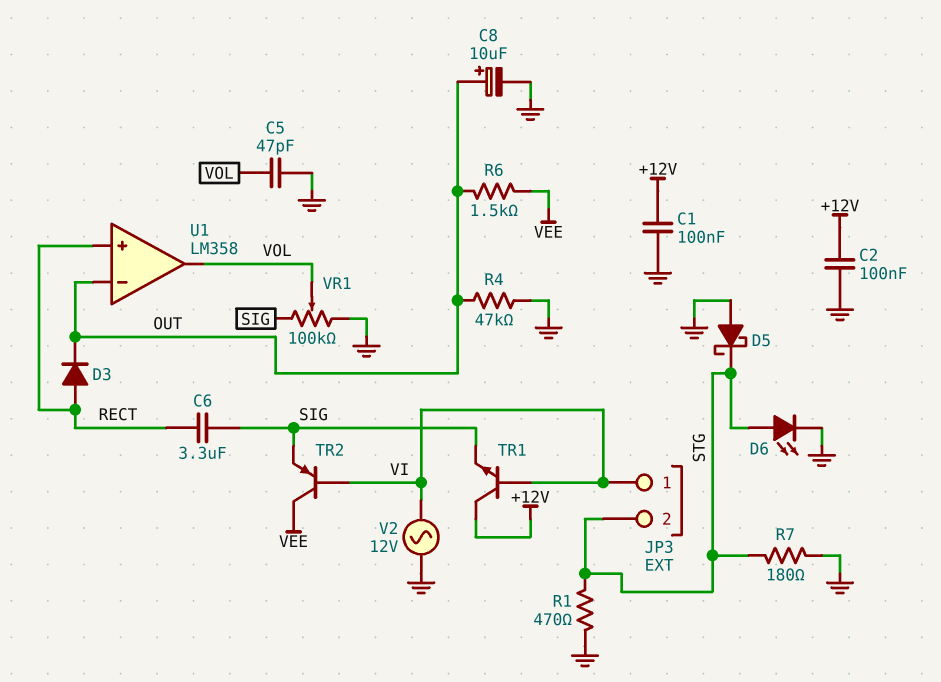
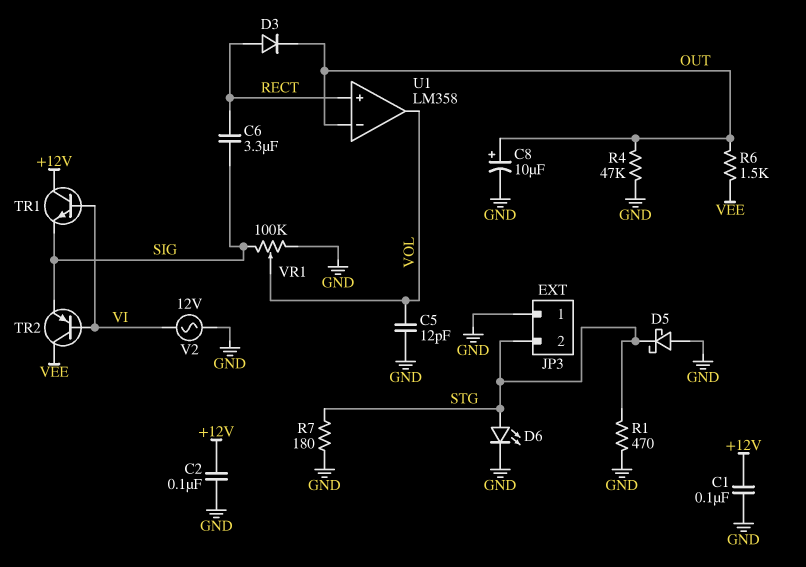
C5: 47pF (GND, VOL) -> 12pF (GND, VOL)
JP3 pin 1: VI -> GND

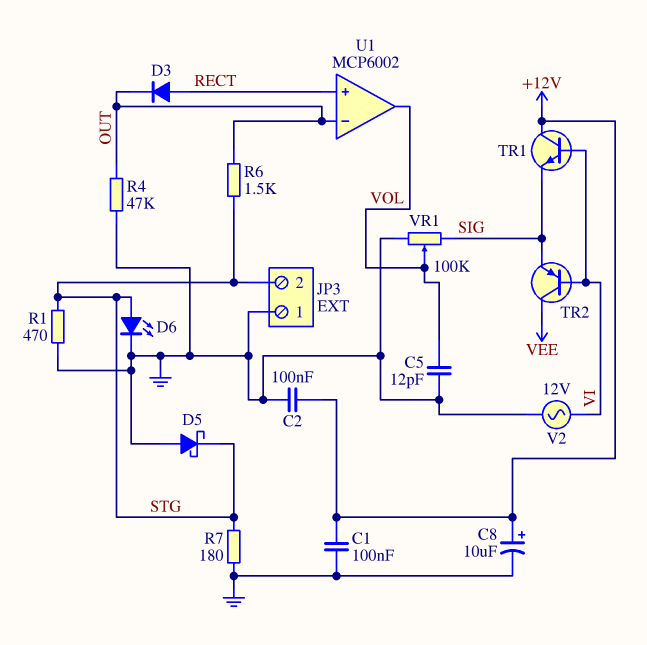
C6: 3.3uF (RECT, SIG) -> none
C8: 10uF (plus OUT, minus GND) -> 10uF (plus +12V, minus GND)
R6: 1.5k (OUT, VEE) -> 1.5k (OUT, STG)
U1: LM358 -> MCP6002

